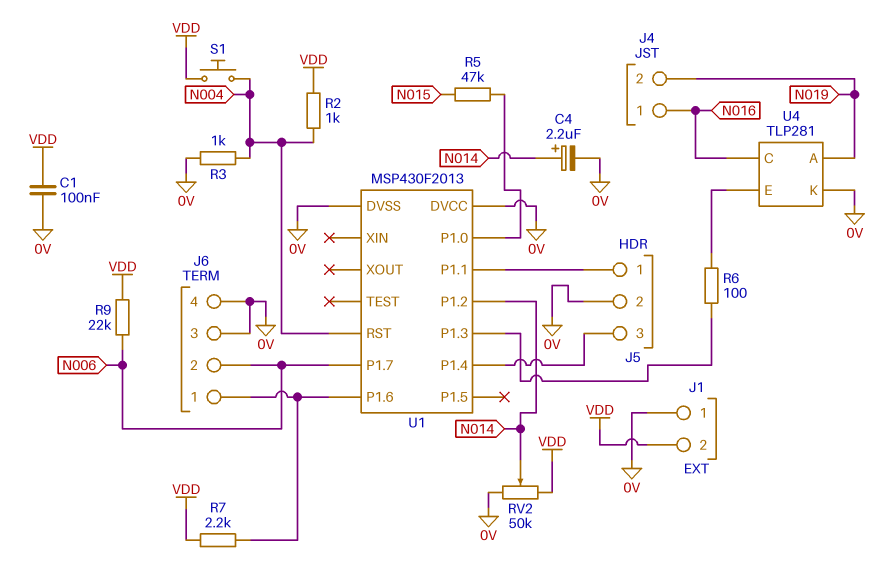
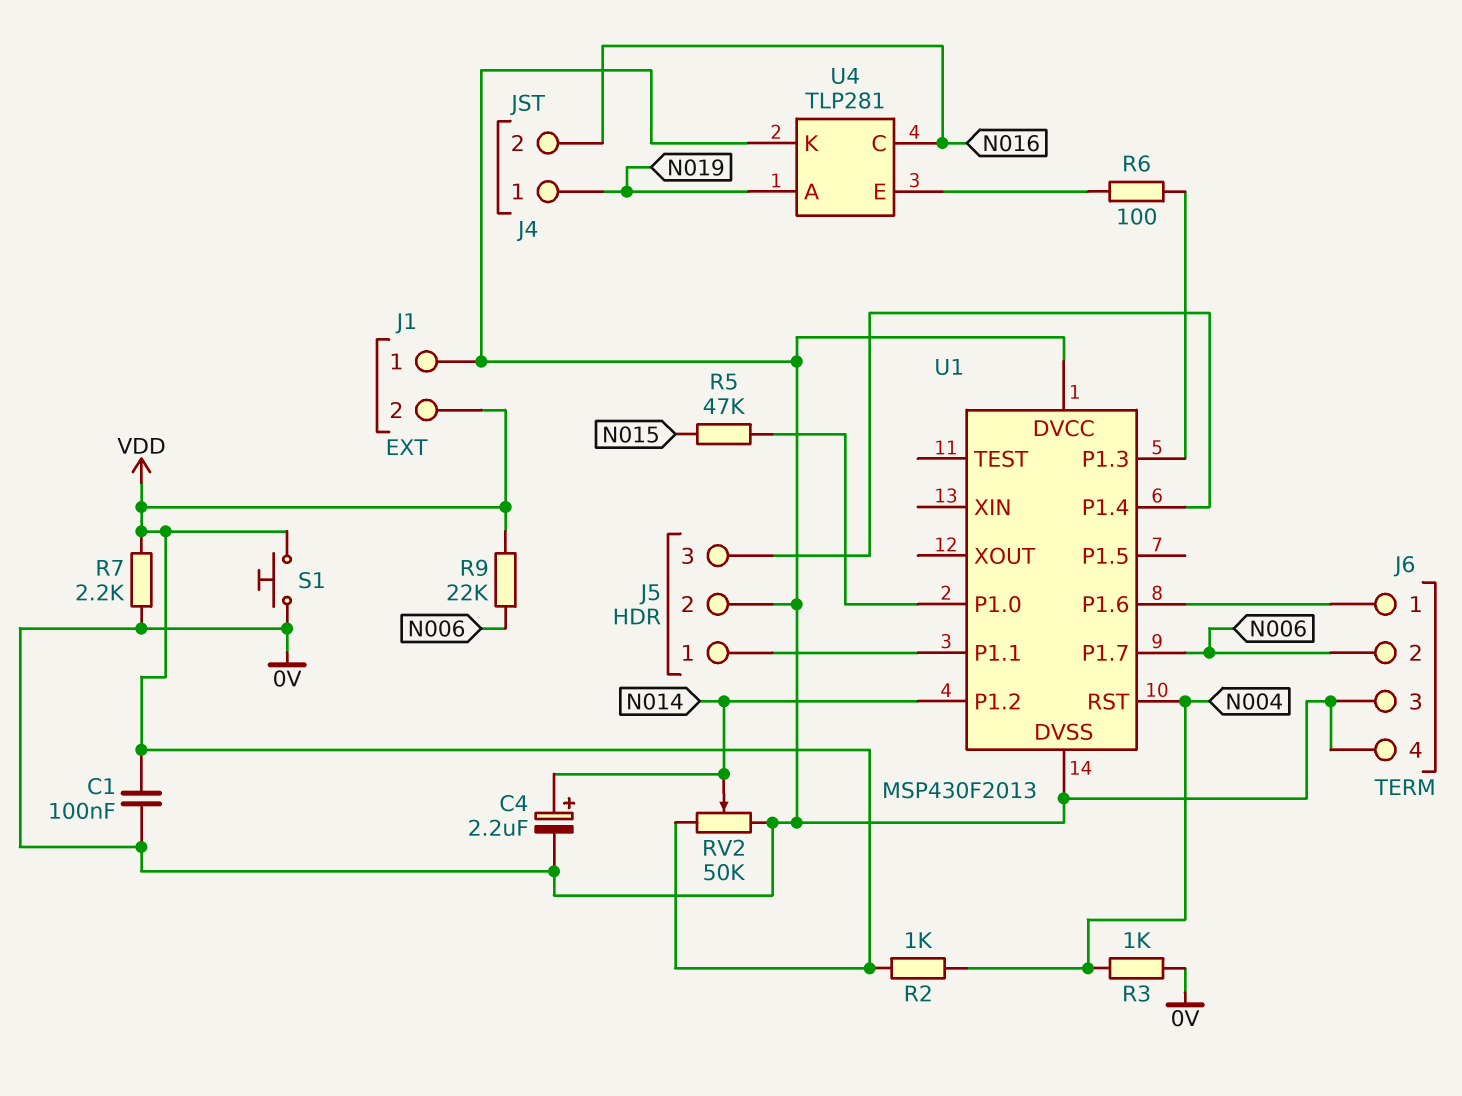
J4 pin 1: N016 -> N019
J4 pin 2: N019 -> N016
R7: 2.2k (J6/1, VDD) -> 2.2k (0V, VDD)
S1: button (N004, VDD) -> button (0V, VDD)

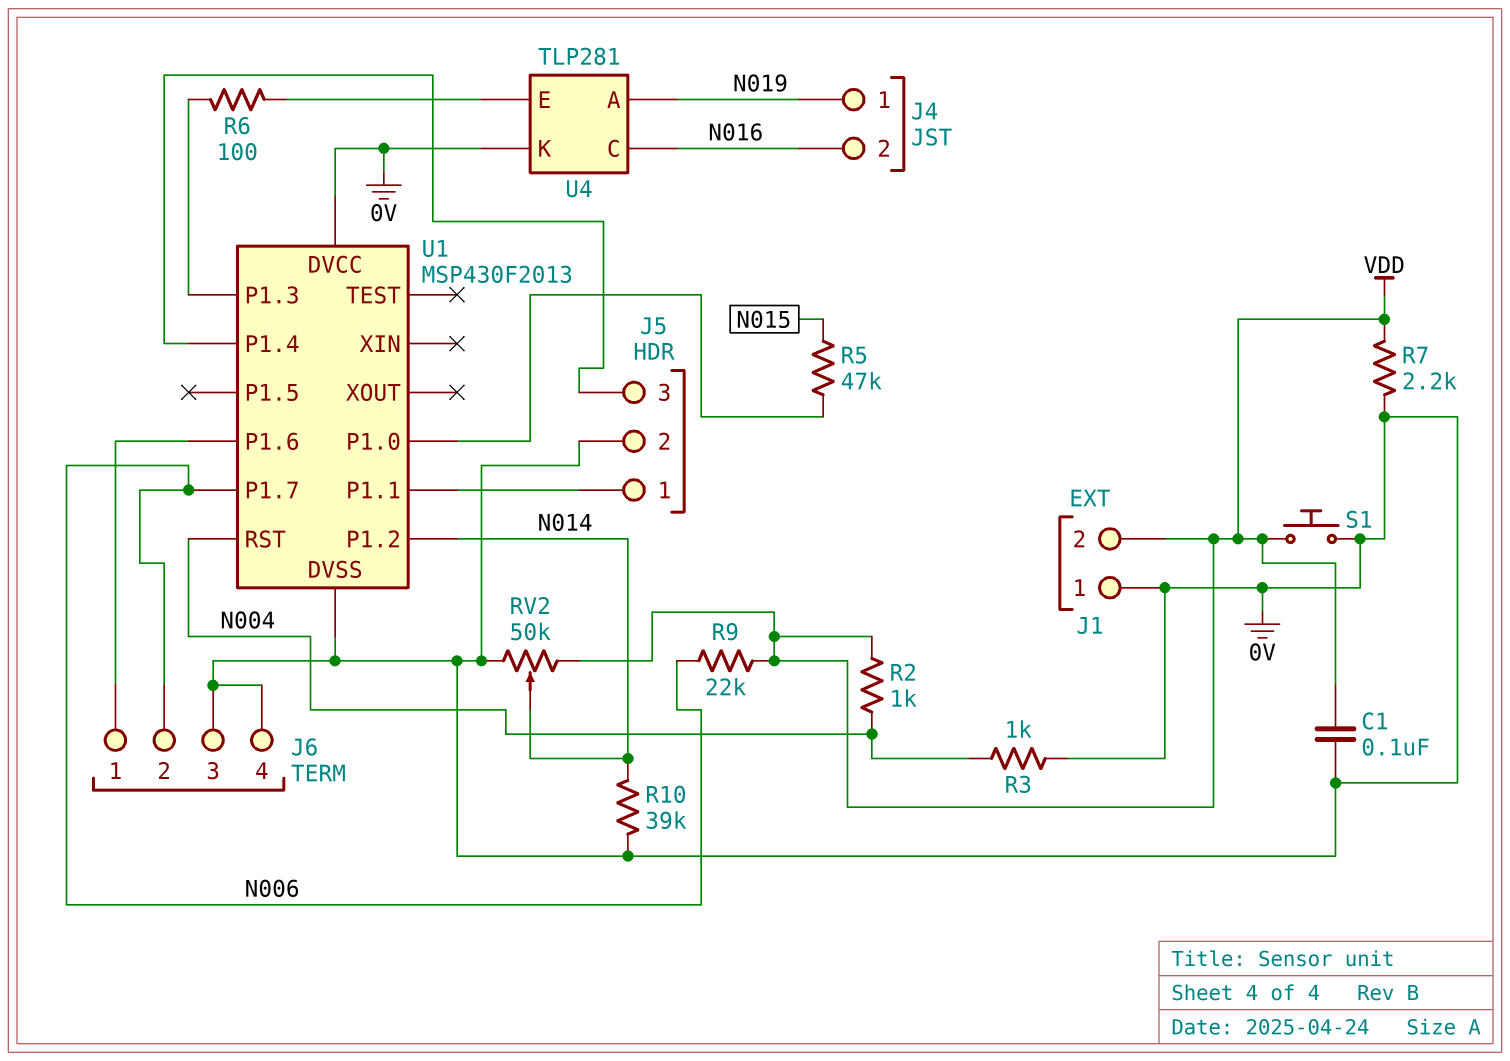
C4: 2.2uF (plus N014, minus 0V) -> none
R10: none -> 39k (0V, N014)

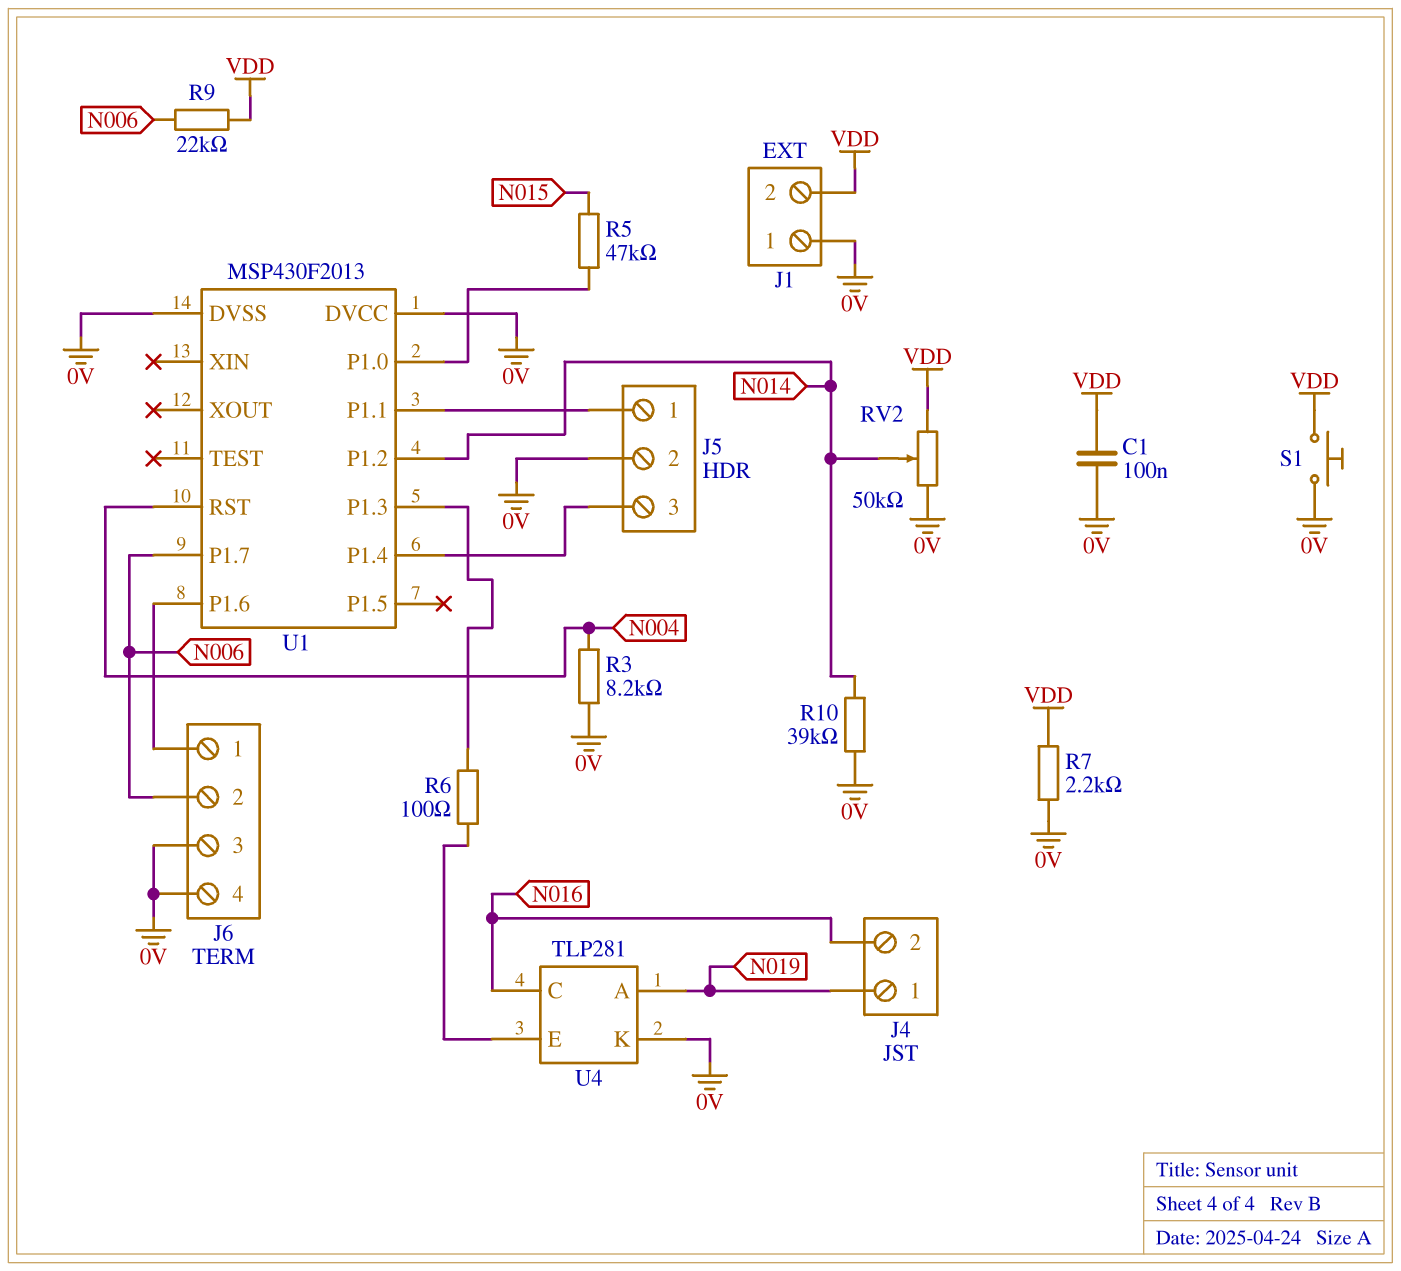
R2: 1k (N004, VDD) -> none
R3: 1k (0V, N004) -> 8.2k (0V, N004)

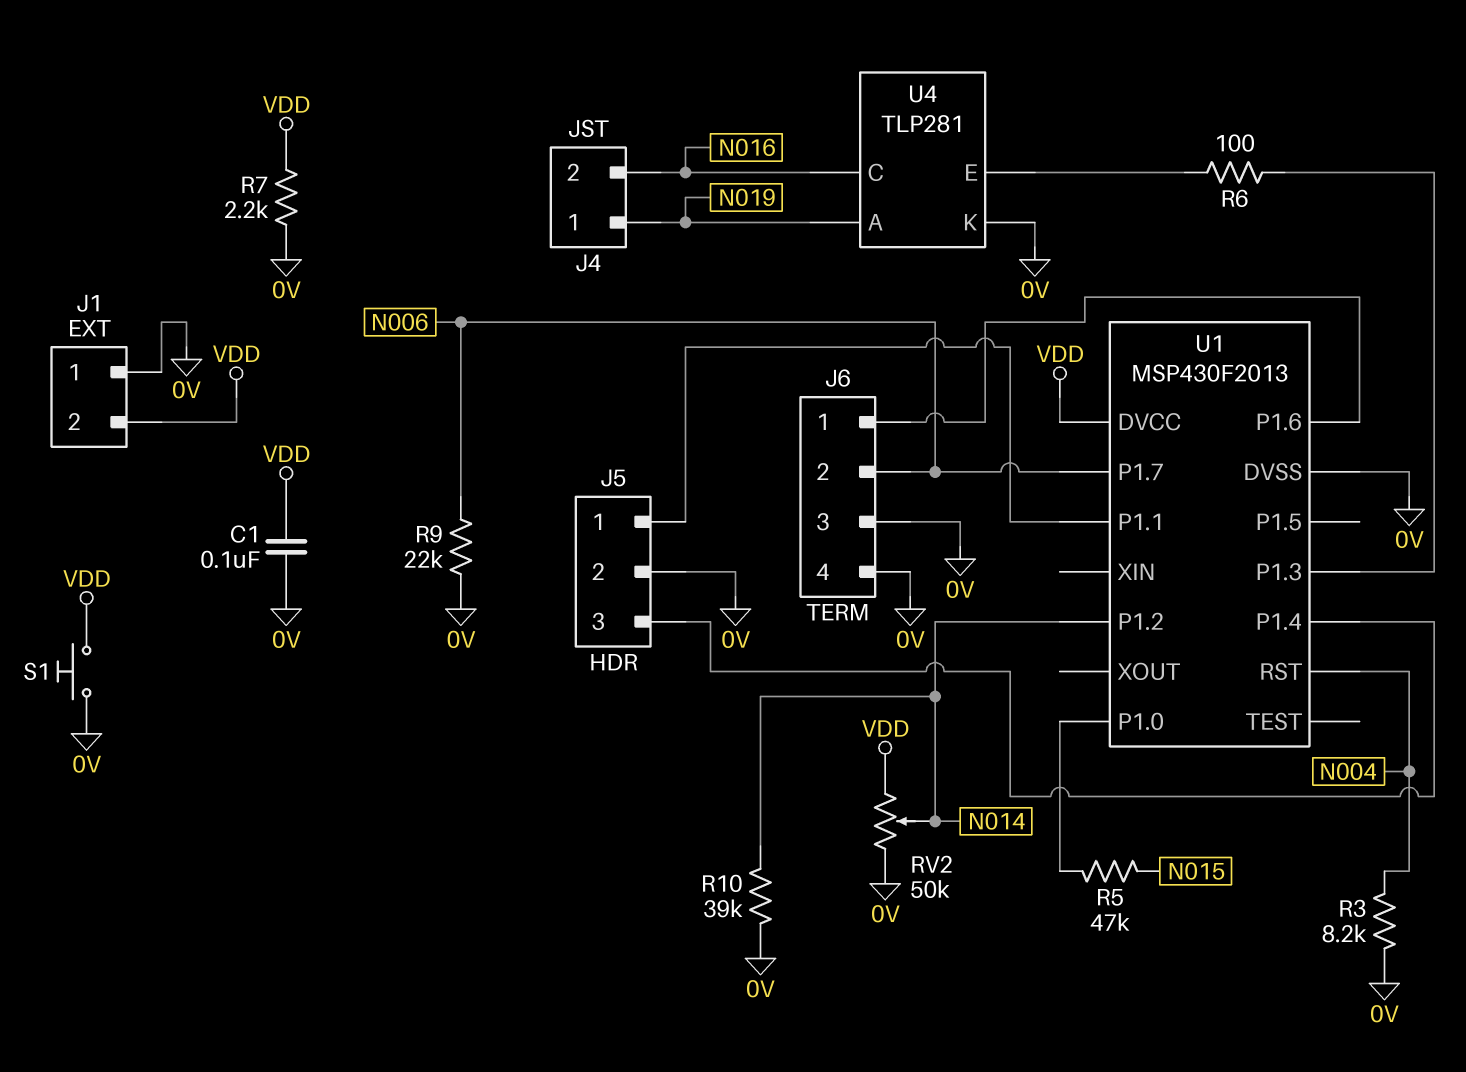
R9: 22k (N006, VDD) -> 22k (0V, N006)
U1 pin DVCC: 0V -> VDD

